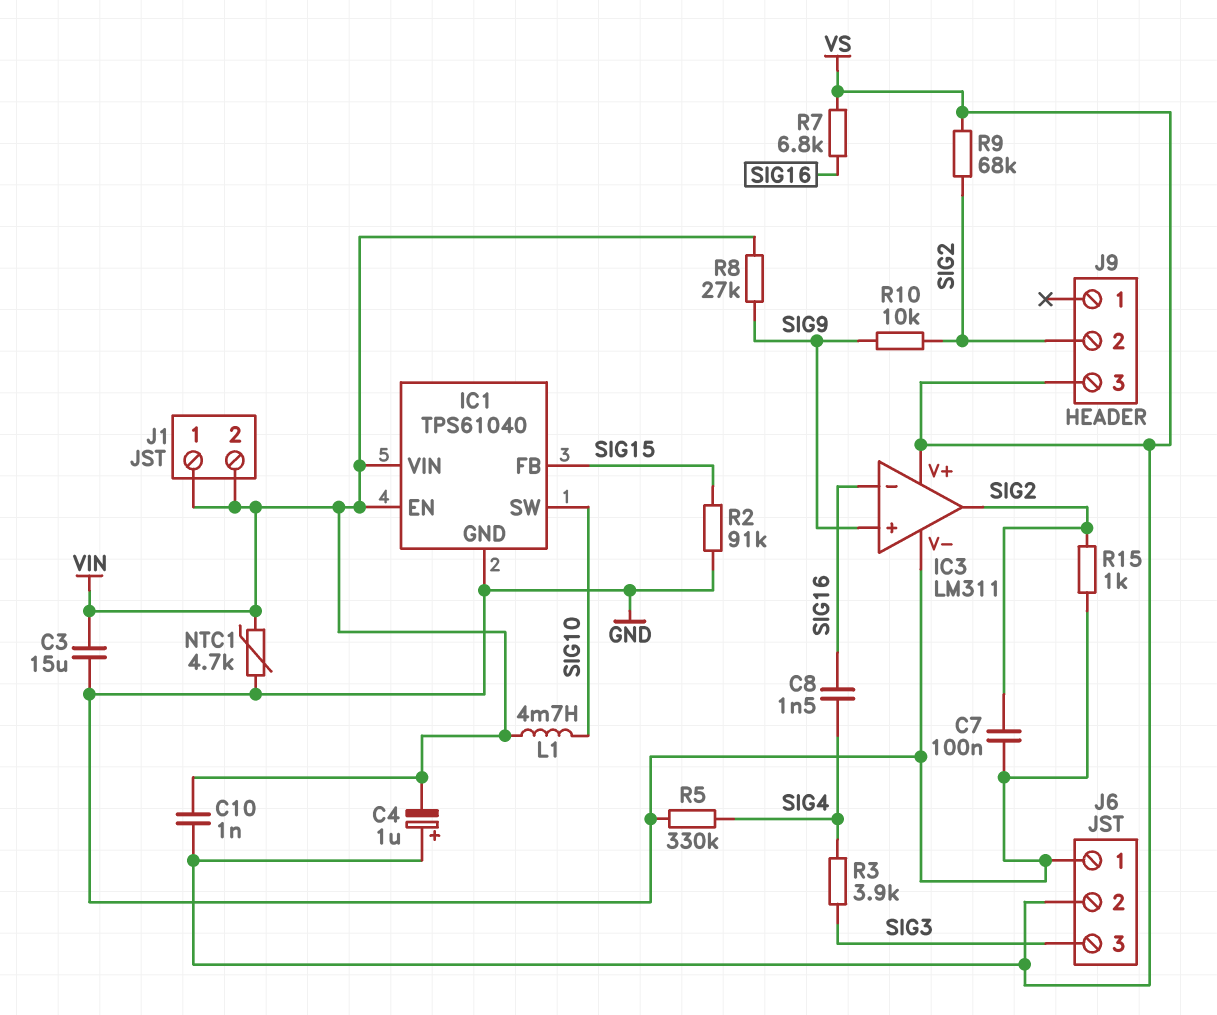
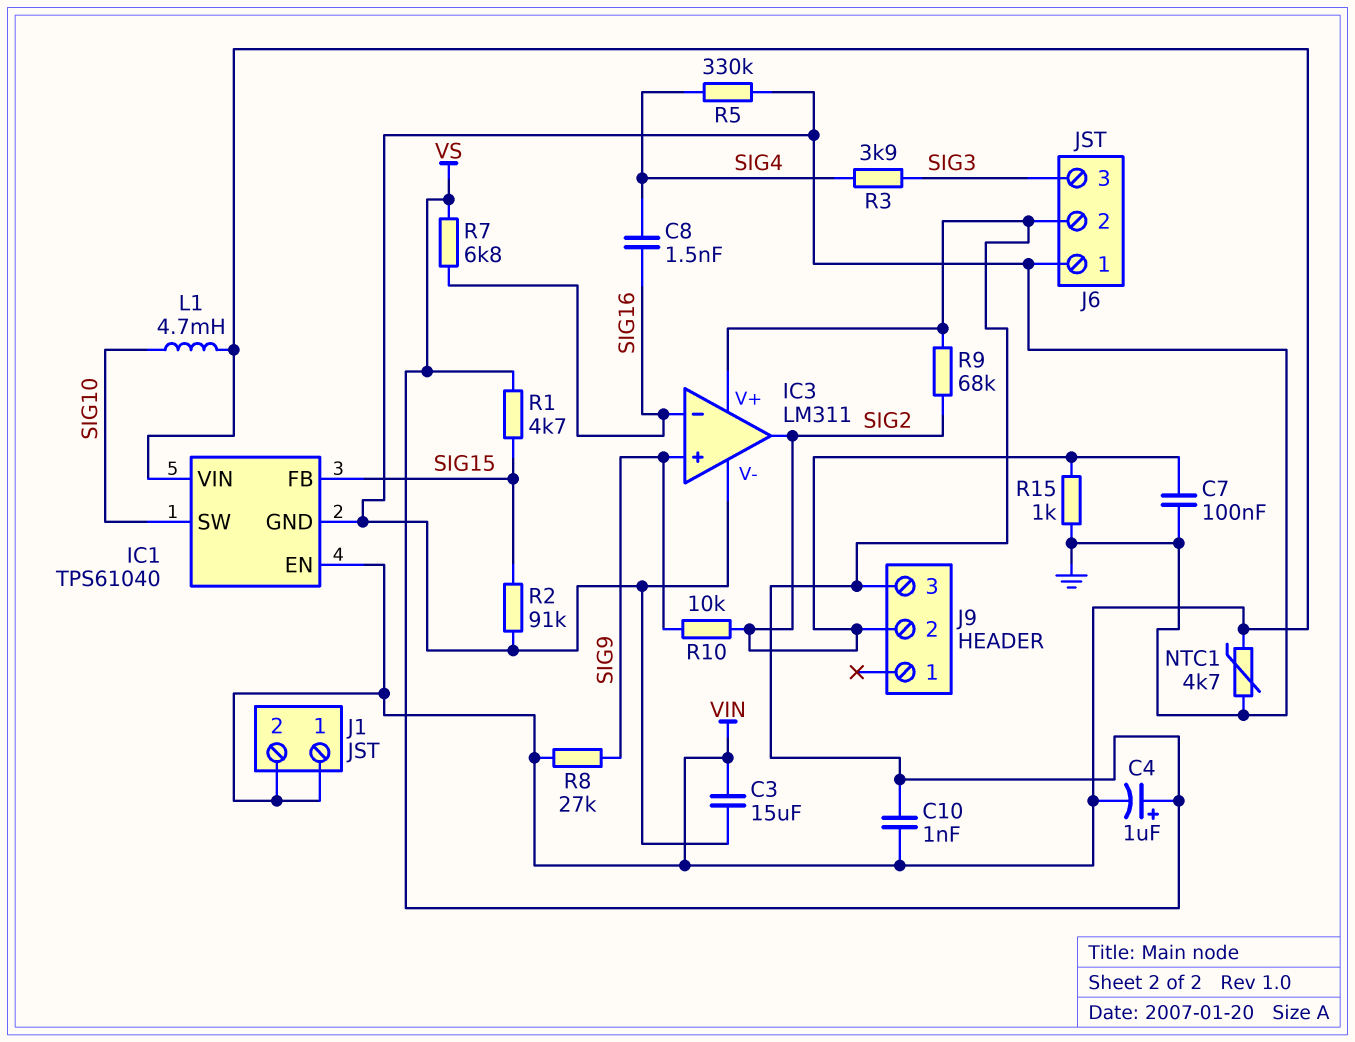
R1: none -> 4.7k (SIG15, VS)

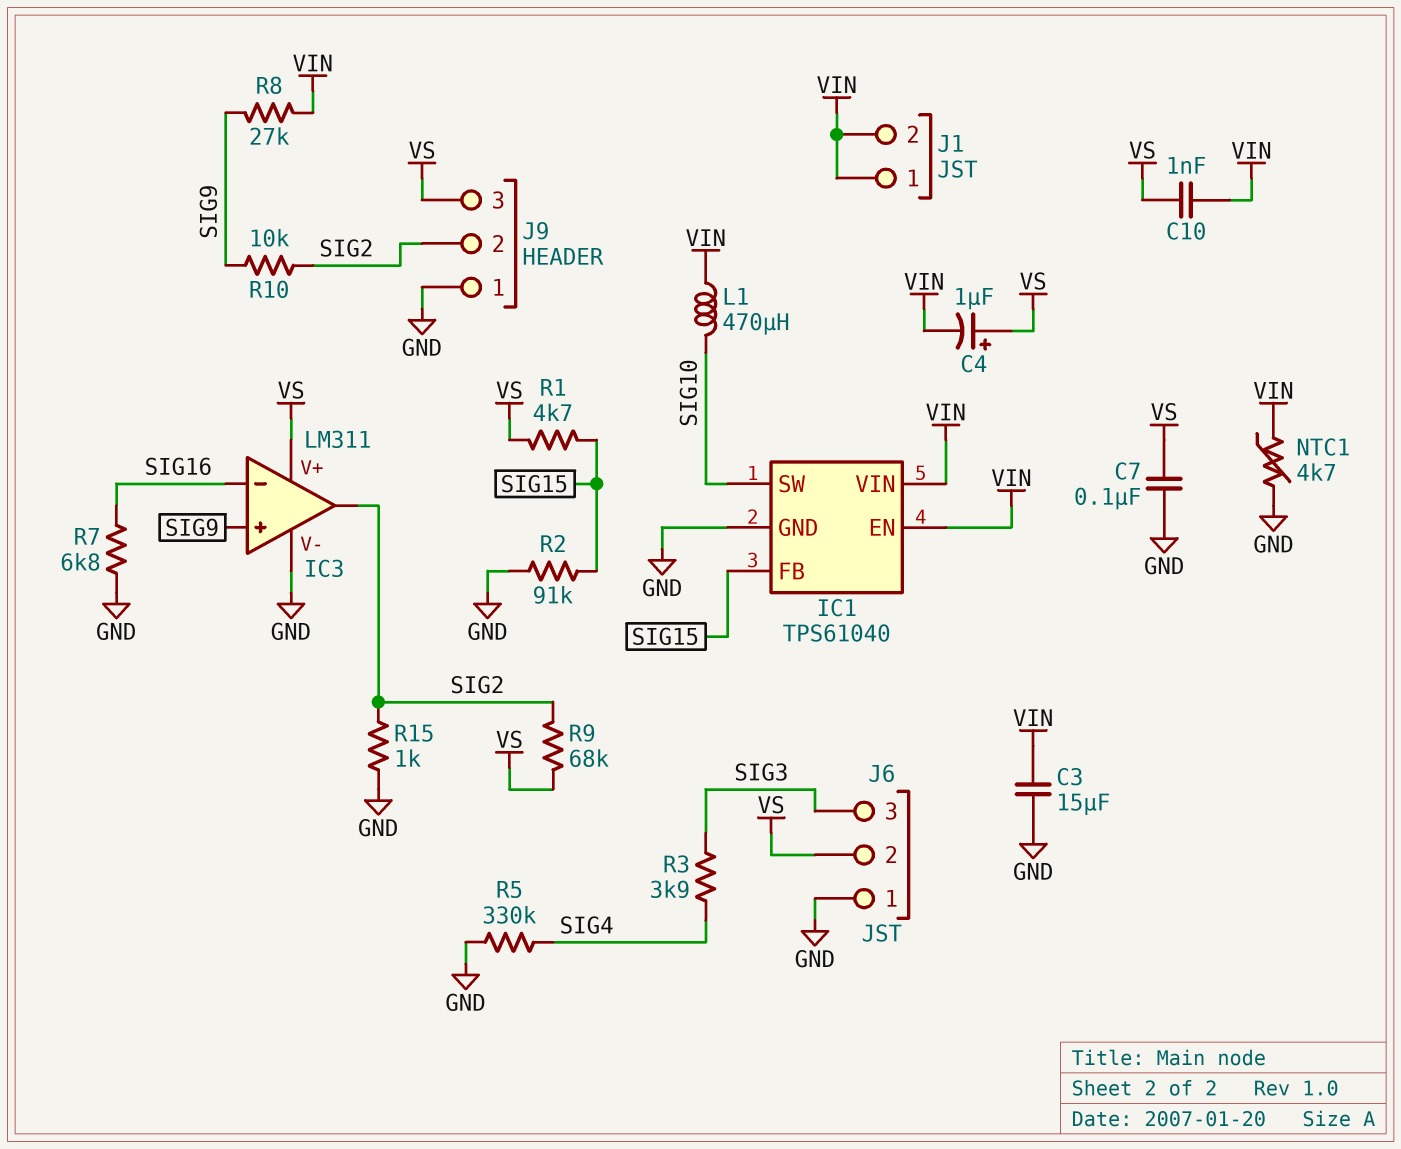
C7: 100nF (GND, SIG2) -> 100nF (GND, VS)
C8: 1.5nF (SIG4, SIG16) -> none
J9 pin 1: none -> GND
L1: 4.7mH (SIG10, VIN) -> 470uH (SIG10, VIN)
R7: 6.8k (SIG16, VS) -> 6.8k (GND, SIG16)

